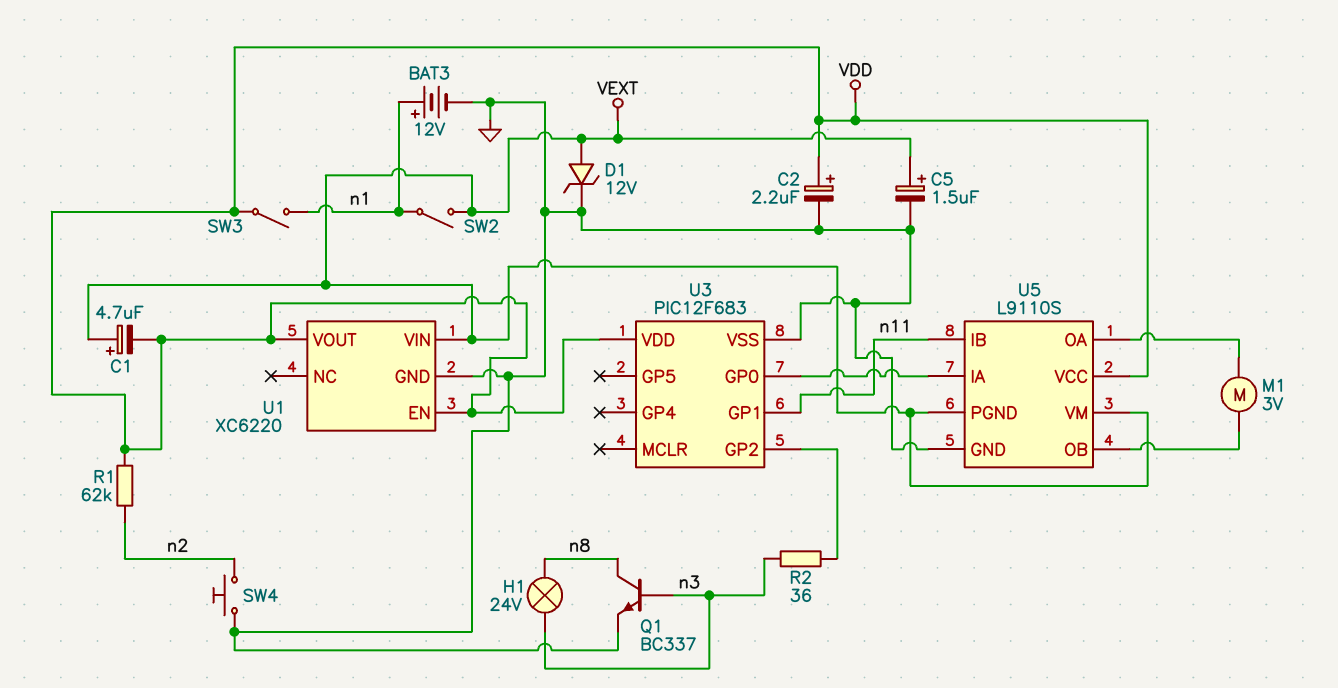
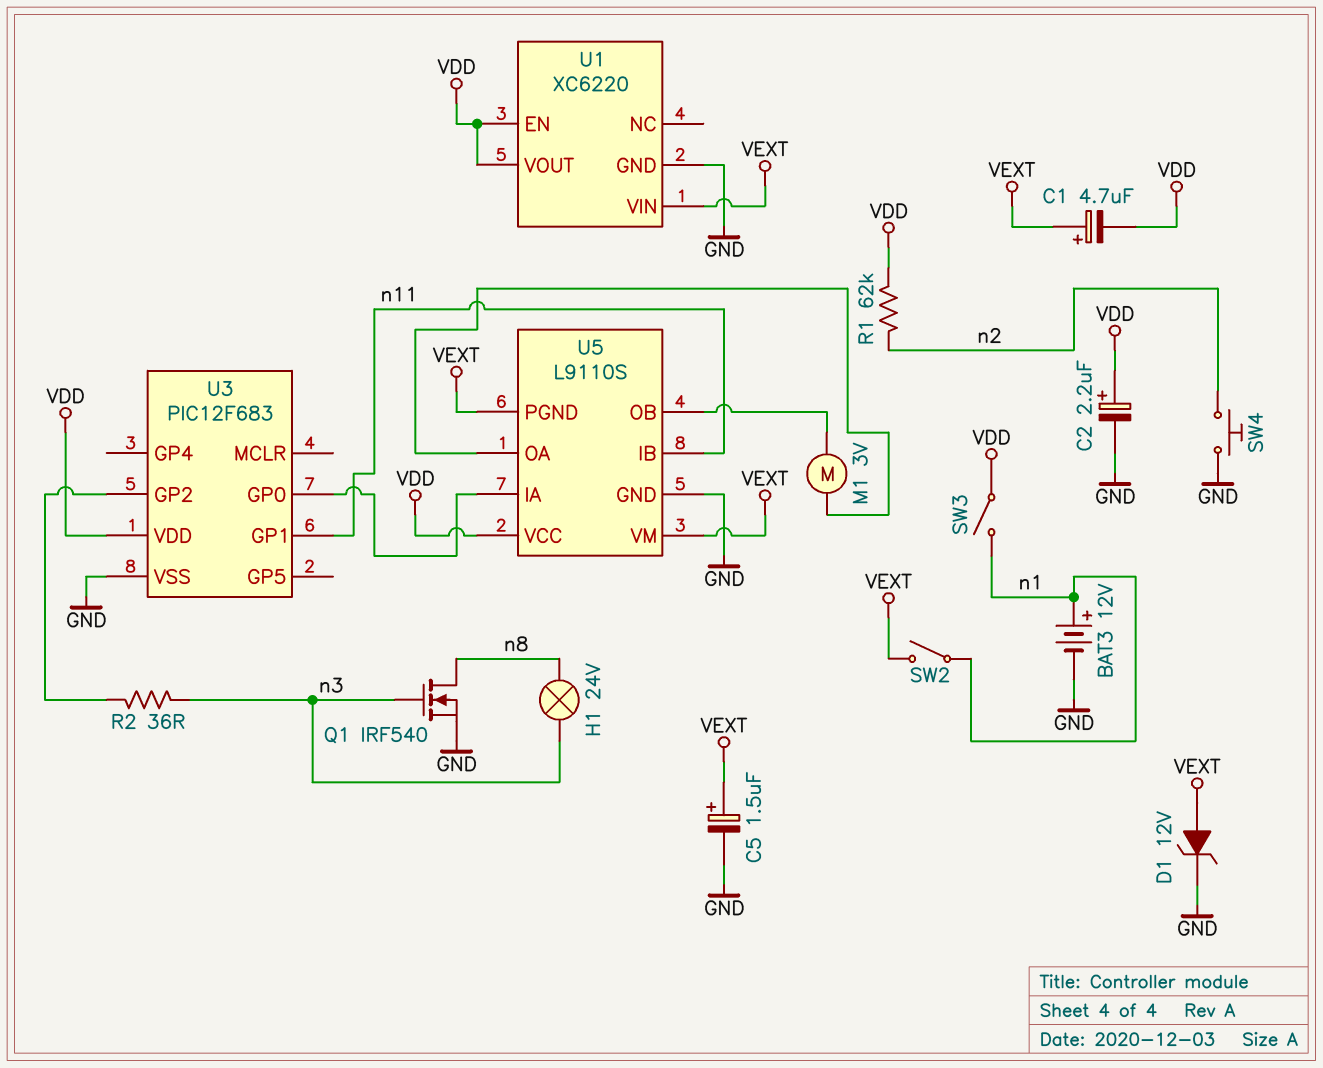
Q1: NPN BC337 (B n3, C n8, E GND) -> NMOS IRF540 (G n3, D n8, S GND)

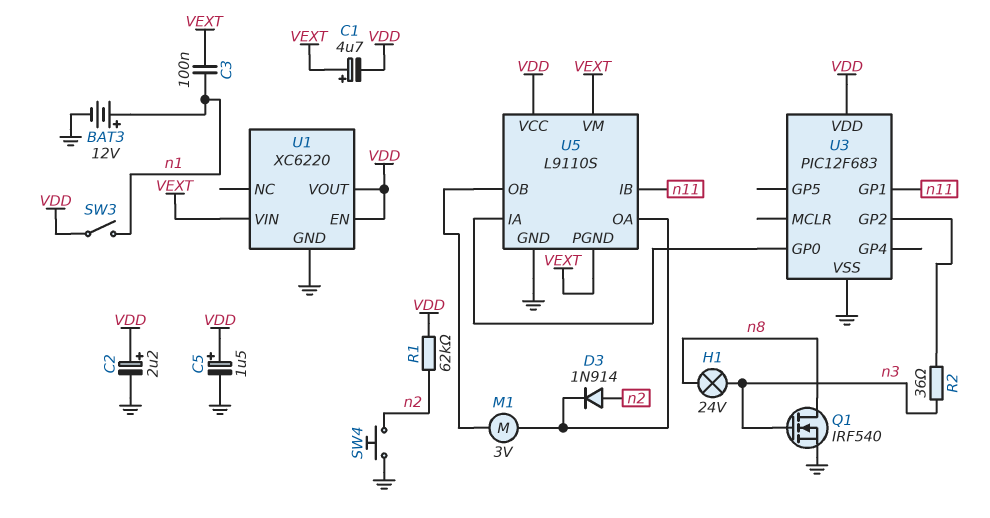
C3: none -> 100nF (VEXT, n1)
C5: 1.5uF (plus VEXT, minus GND) -> 1.5uF (plus VDD, minus GND)
D1: zener 12V (A VEXT, K GND) -> none
D3: none -> diode 1N914 (A n2, K U5/OA)
SW2: switch (VEXT, n1) -> none

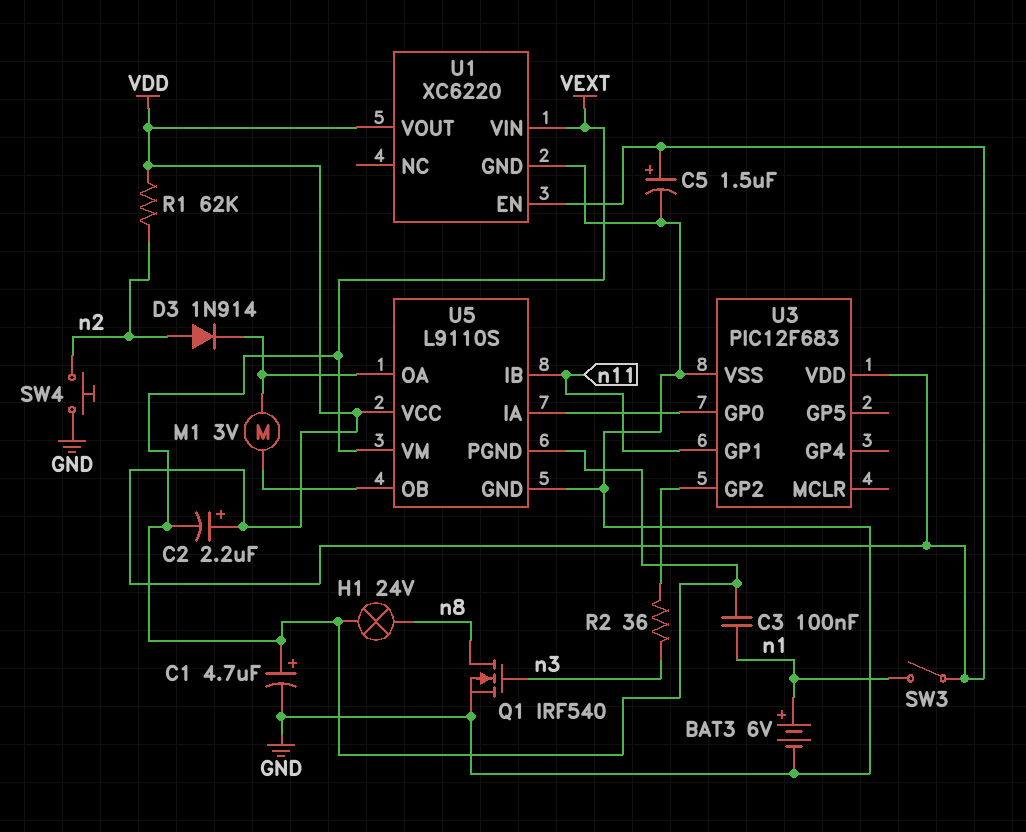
BAT3: 12V (plus n1, minus GND) -> 6V (plus n1, minus GND)
C1: 4.7uF (plus VEXT, minus VDD) -> 4.7uF (plus VEXT, minus GND)
C2: 2.2uF (plus VDD, minus GND) -> 2.2uF (plus VDD, minus VEXT)
H1: lamp 24V (n3, n8) -> lamp 24V (VEXT, n8)

